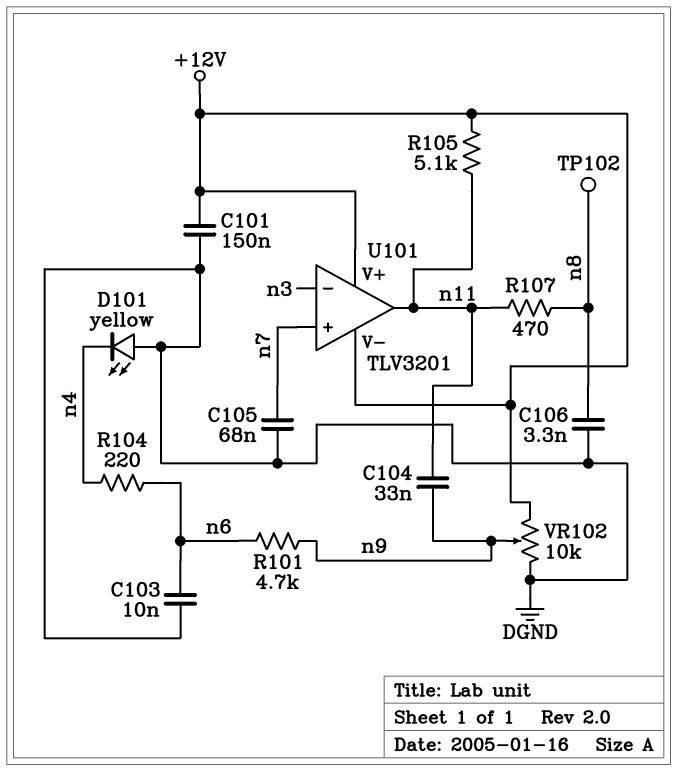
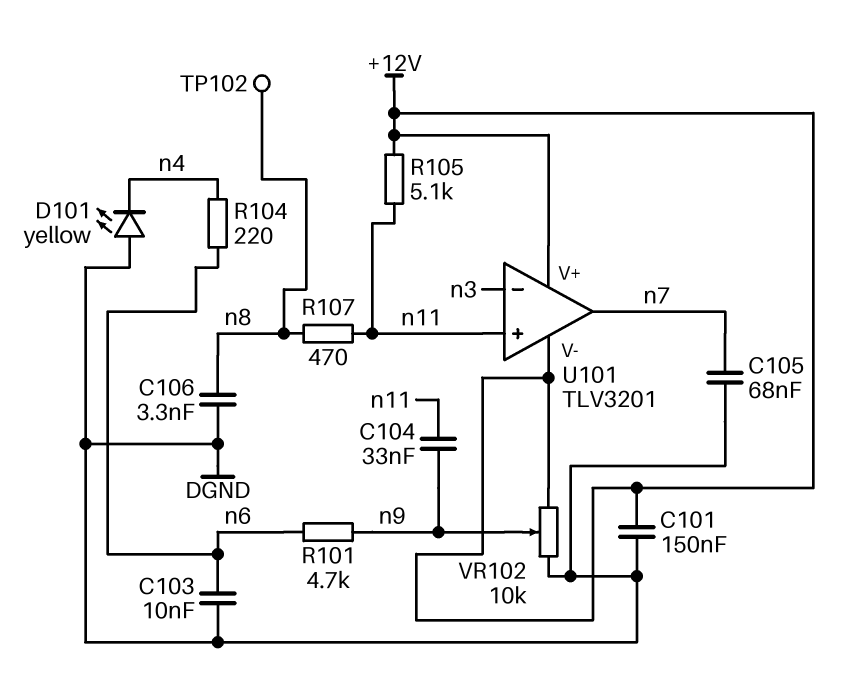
U101 pin in+: n7 -> n11
U101 pin out: n11 -> n7

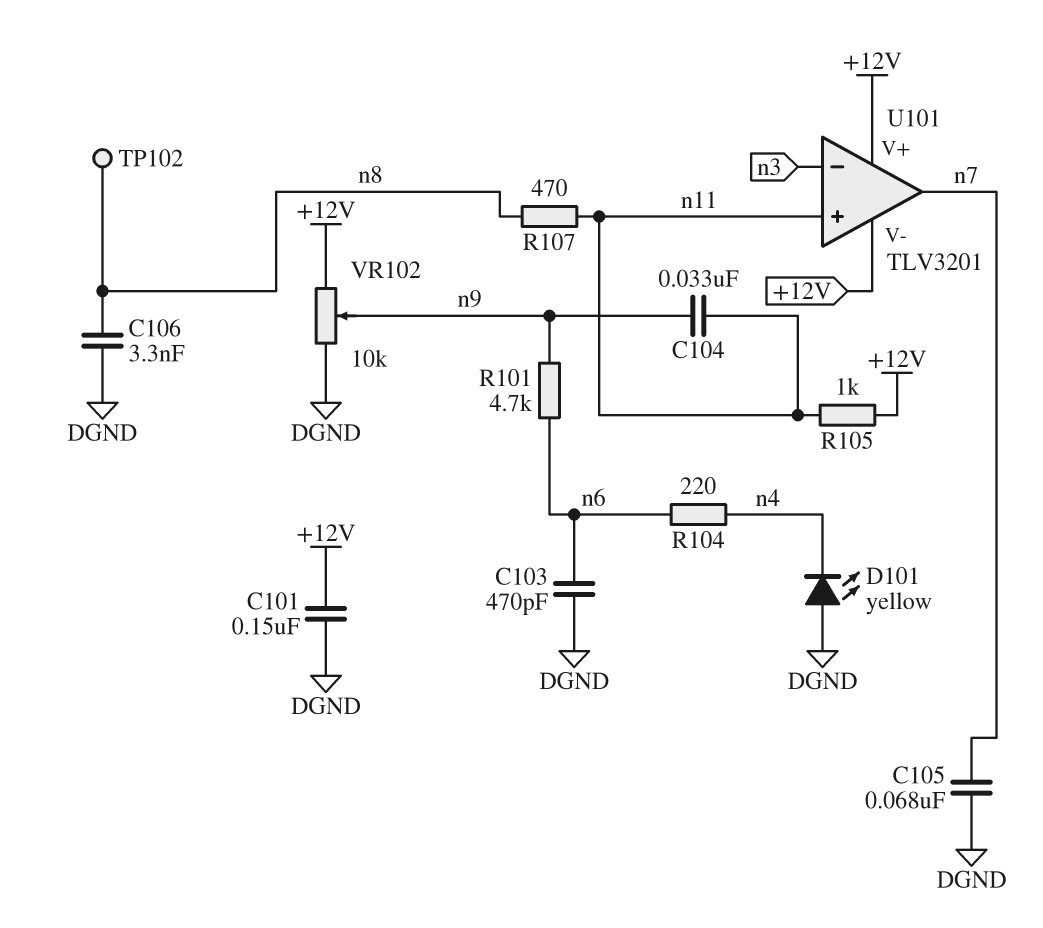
C103: 10nF (DGND, n6) -> 470pF (DGND, n6)
R105: 5.1k (+12V, n11) -> 1k (+12V, n11)

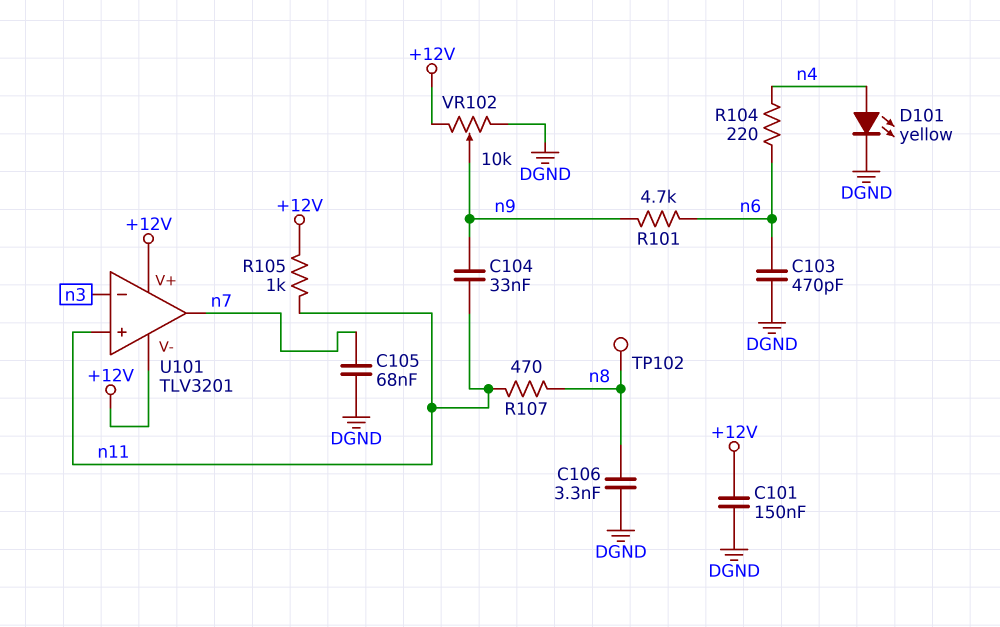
D101: LED yellow (A DGND, K n4) -> LED yellow (A n4, K DGND)

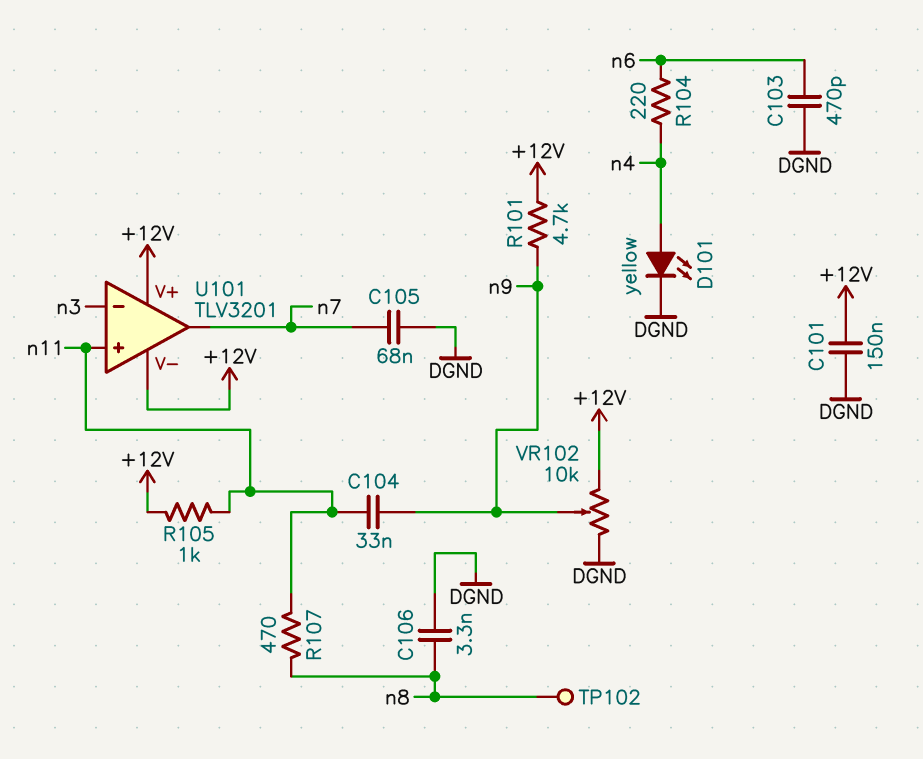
R101: 4.7k (n6, n9) -> 4.7k (+12V, n9)

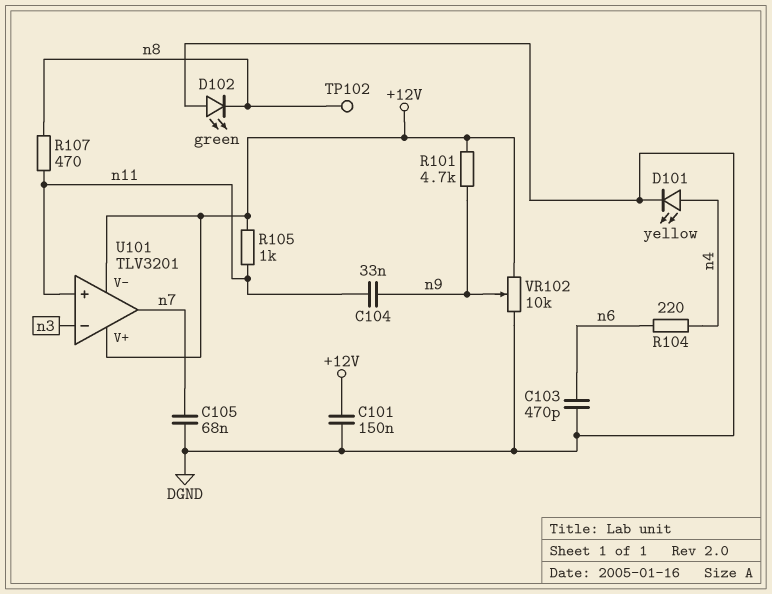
C106: 3.3nF (DGND, n8) -> none
D102: none -> LED green (A DGND, K n8)

